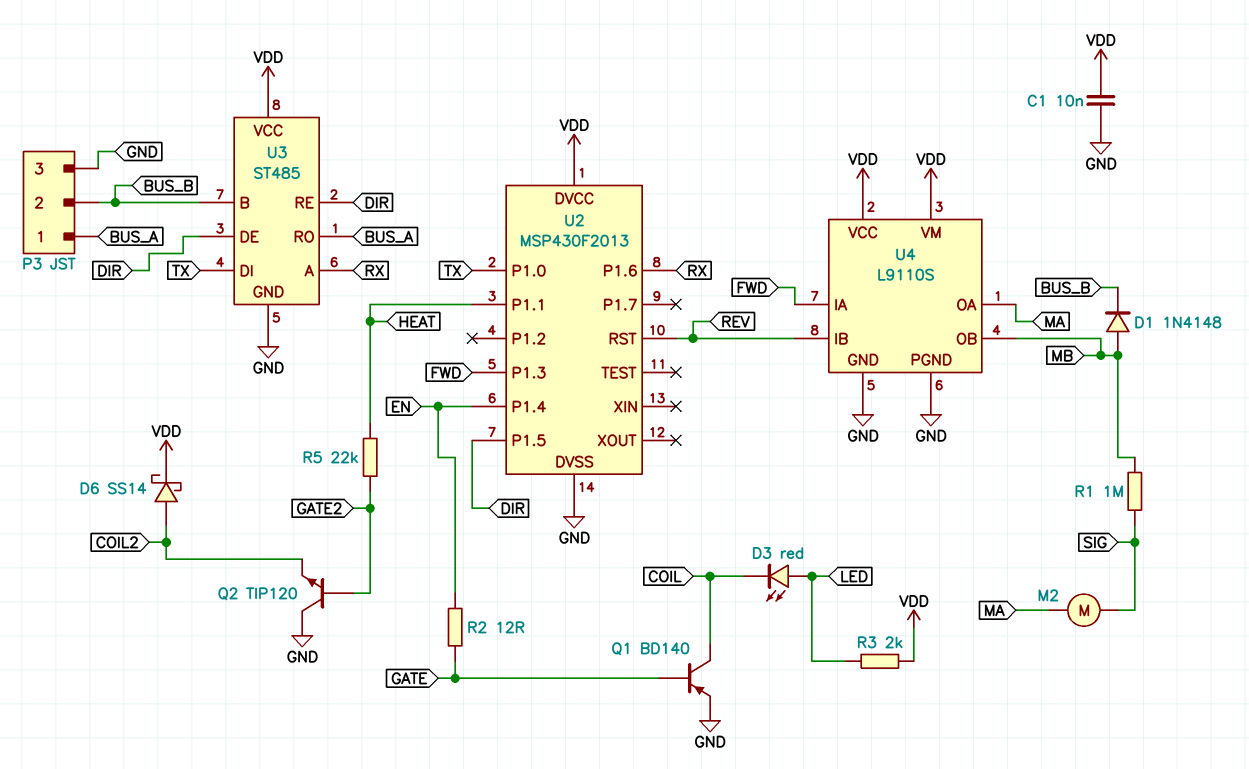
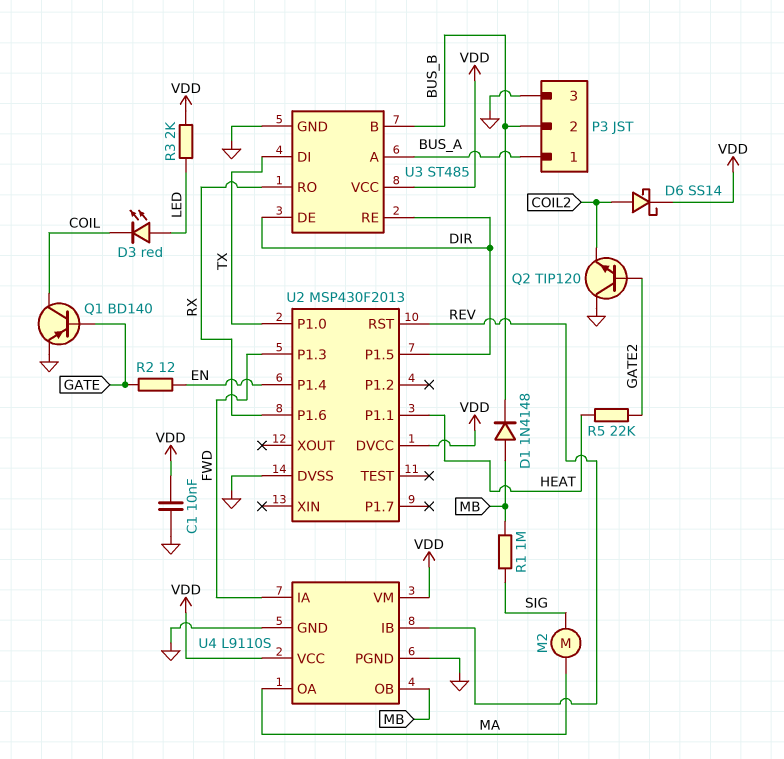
U3 pin A: RX -> BUS_A
U3 pin RO: BUS_A -> RX

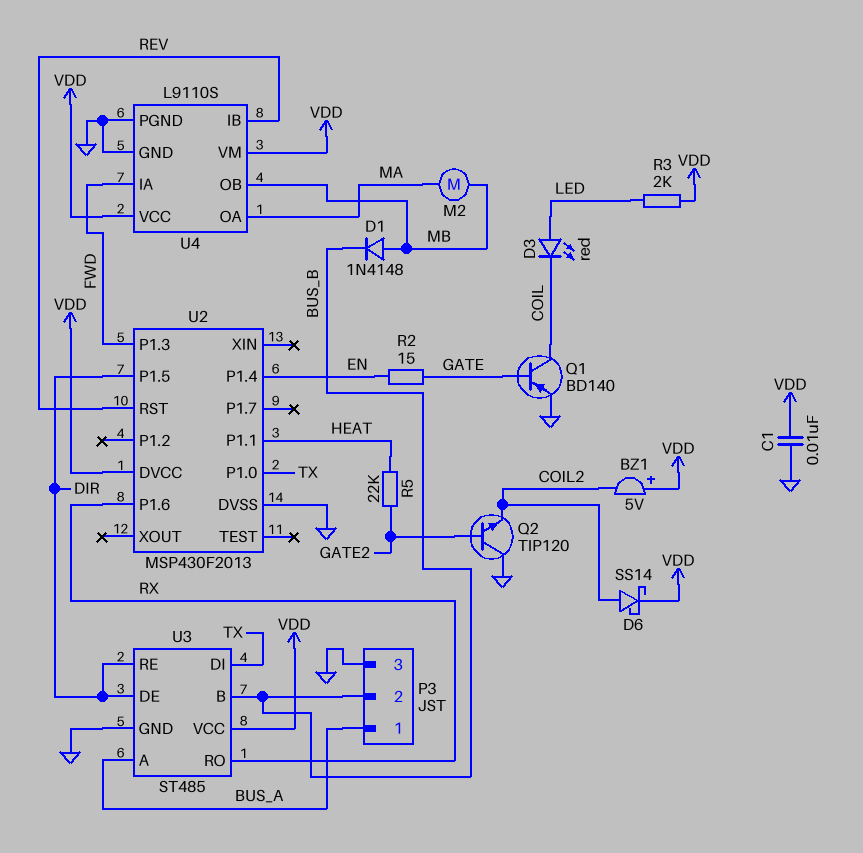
BZ1: none -> buzzer 5V (plus VDD, minus COIL2)
M2: motor (MA, SIG) -> motor (MA, MB)
R1: 1M (MB, SIG) -> none
R2: 12 (EN, GATE) -> 15 (EN, GATE)

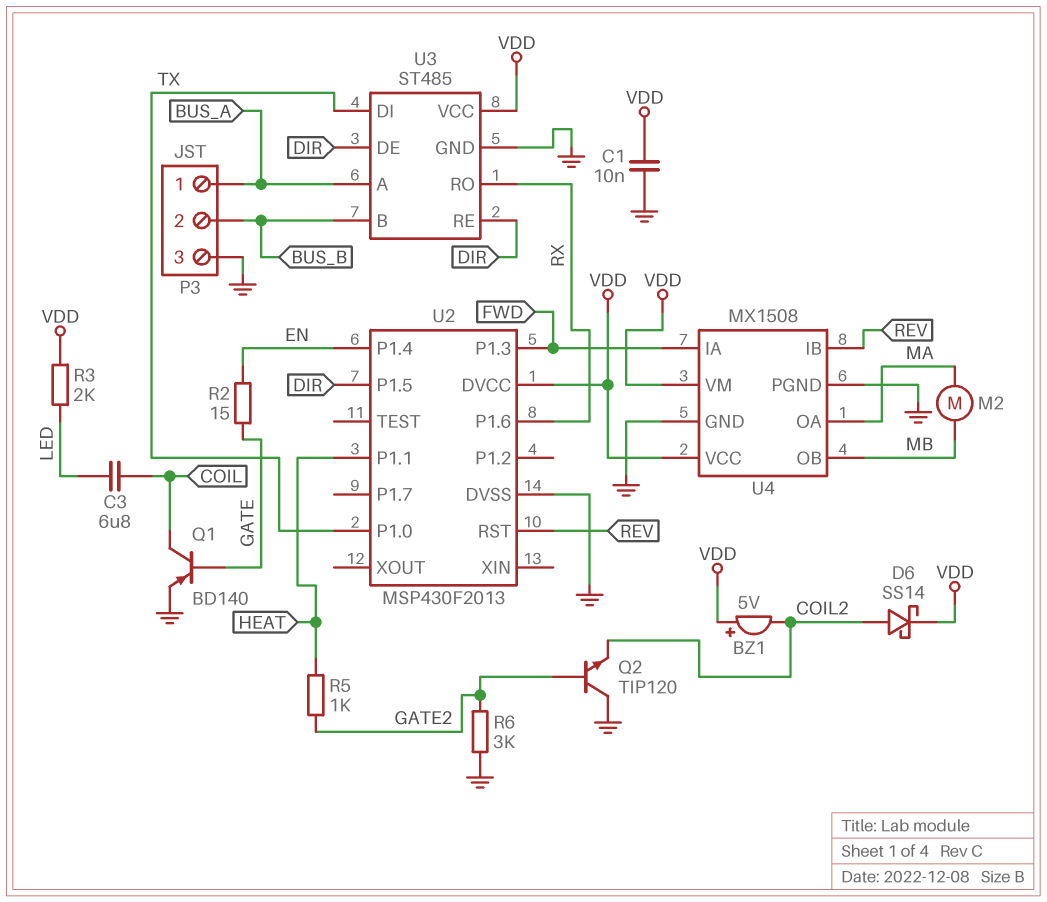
C3: none -> 6.8uF (COIL, LED)
D1: diode 1N4148 (A MB, K BUS_B) -> none
D3: LED red (A LED, K COIL) -> none
R5: 22k (GATE2, HEAT) -> 1k (GATE2, HEAT)
R6: none -> 3k (GATE2, GND)
U4: L9110S -> MX1508

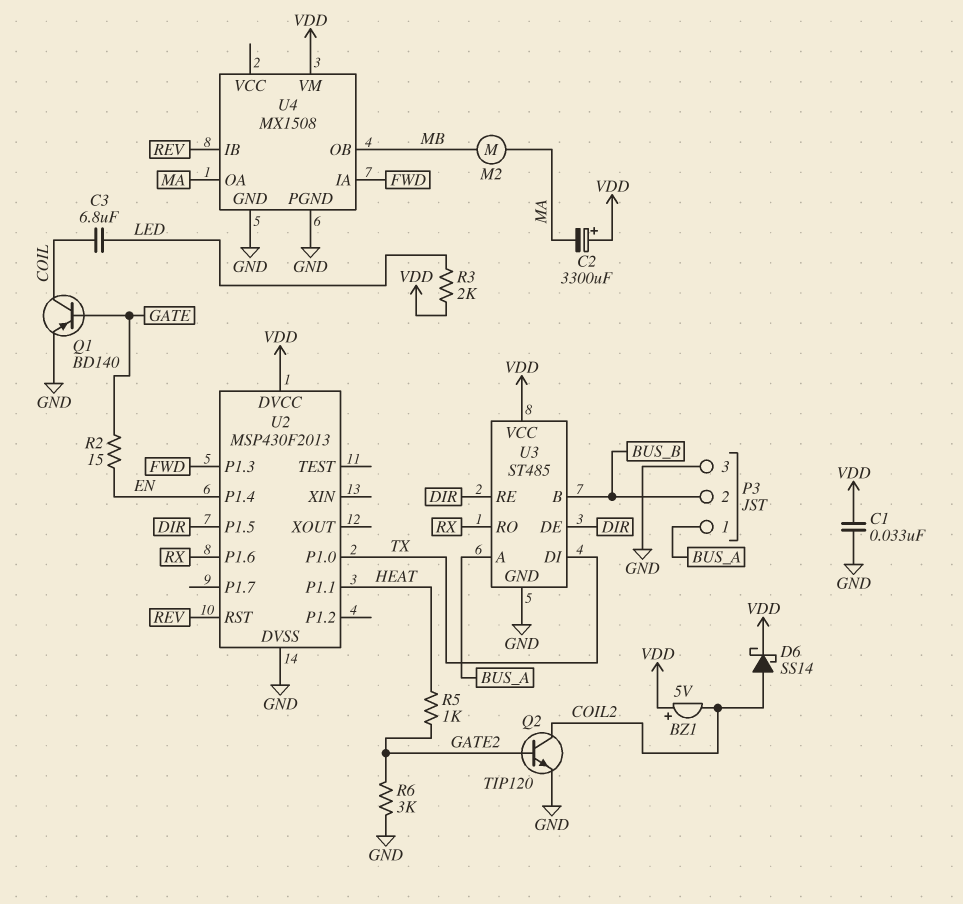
C1: 10nF (GND, VDD) -> 33nF (GND, VDD)
C2: none -> 3300uF (plus VDD, minus MA)
Q2: NPN TIP120 (B GATE2, C GND, E COIL2) -> NPN TIP120 (B GATE2, C COIL2, E GND)
U4 pin VCC: VDD -> none

